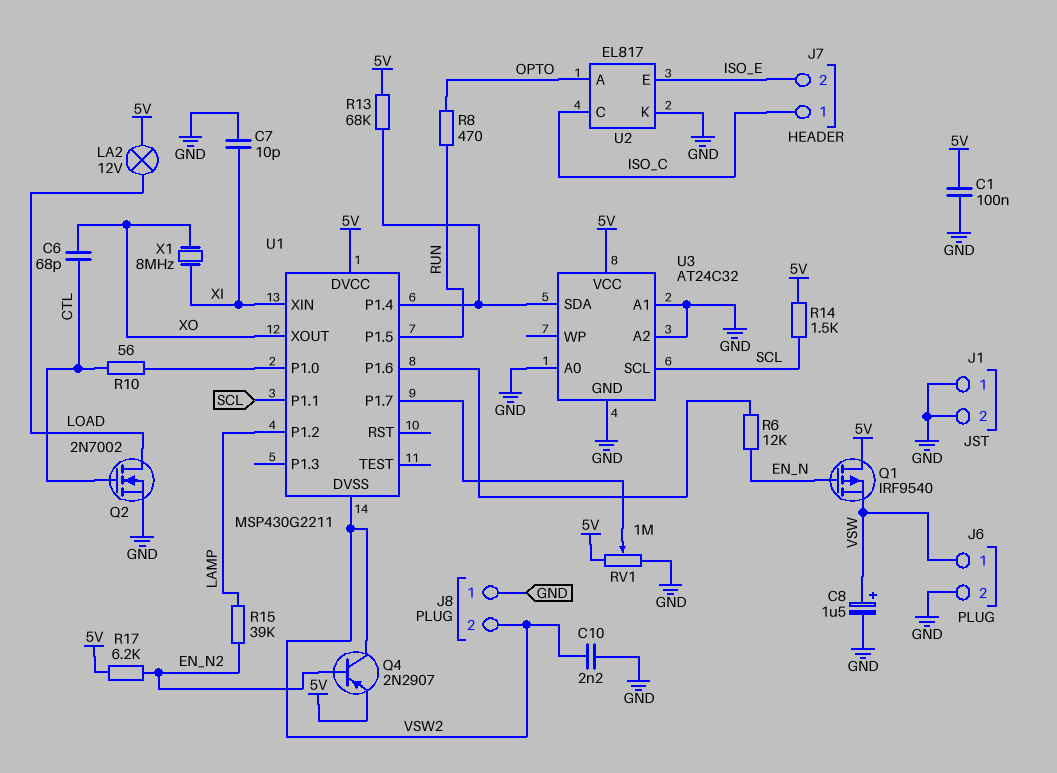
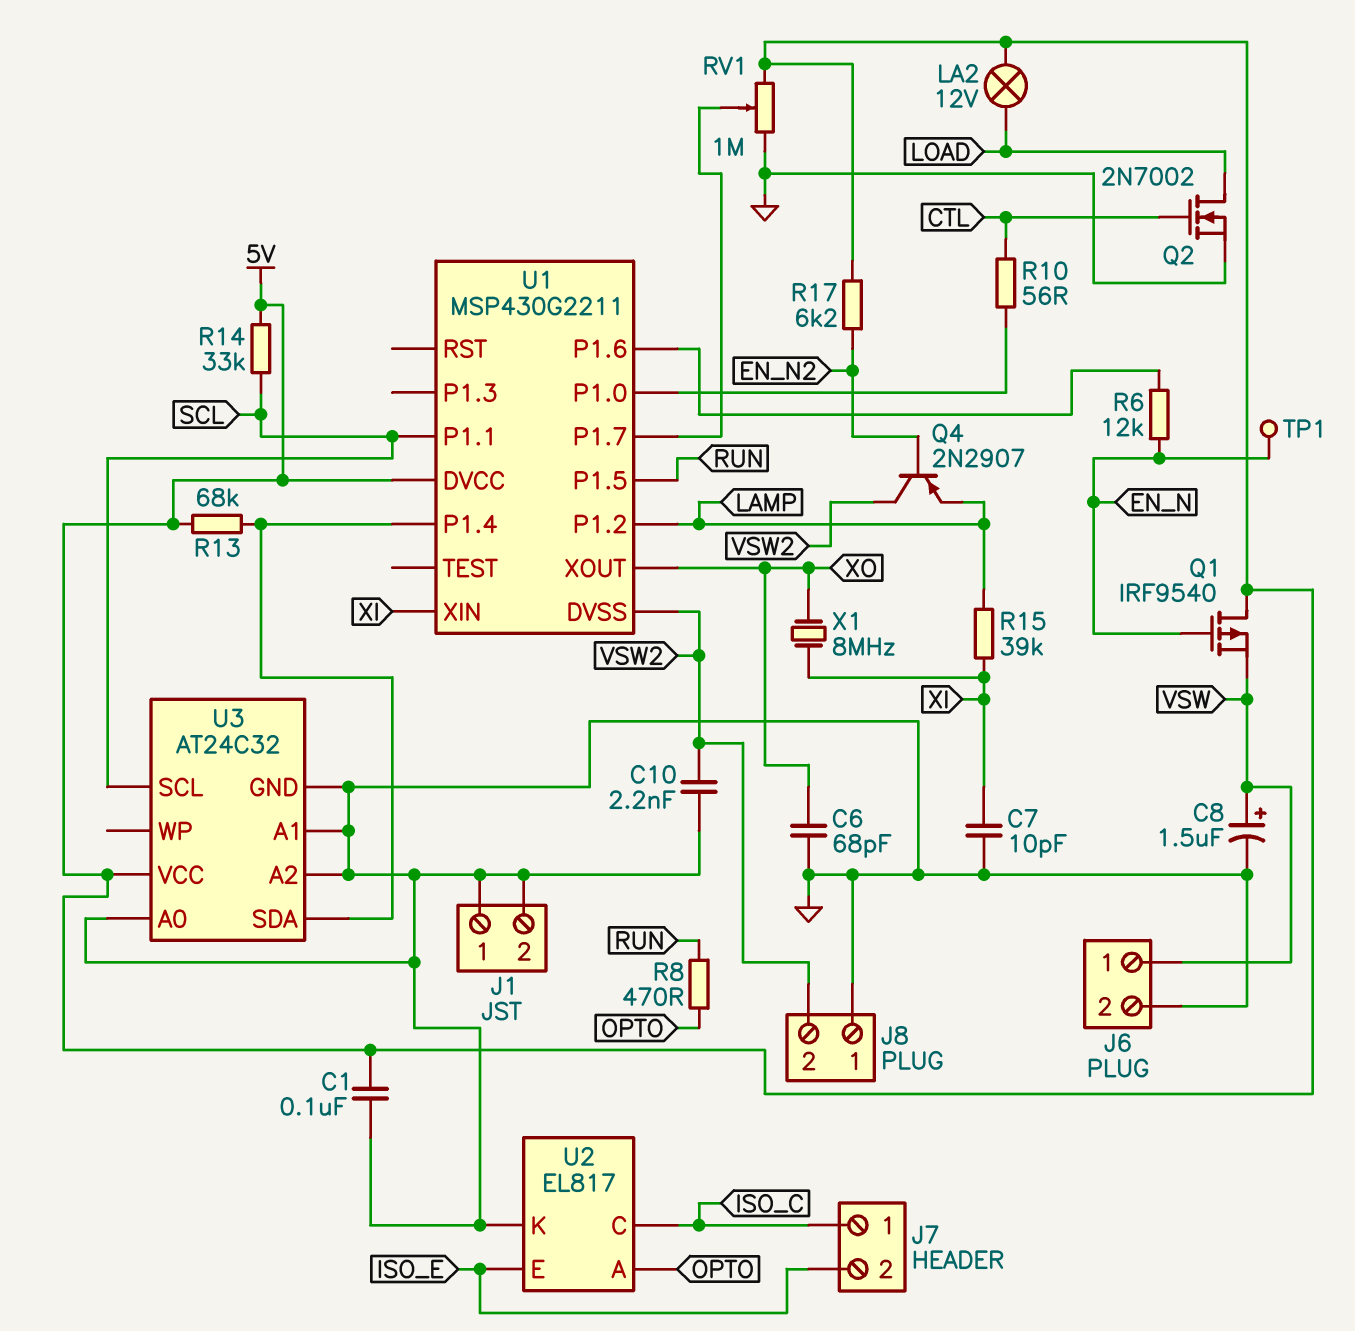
C6: 68pF (CTL, XO) -> 68pF (GND, XO)
Q4: PNP 2N2907 (B EN_N2, C VSW2, E 5V) -> PNP 2N2907 (B EN_N2, C VSW2, E LAMP)
R14: 1.5k (5V, SCL) -> 33k (5V, SCL)
R15: 39k (EN_N2, LAMP) -> 39k (LAMP, XI)
TP1: none -> test point (EN_N)

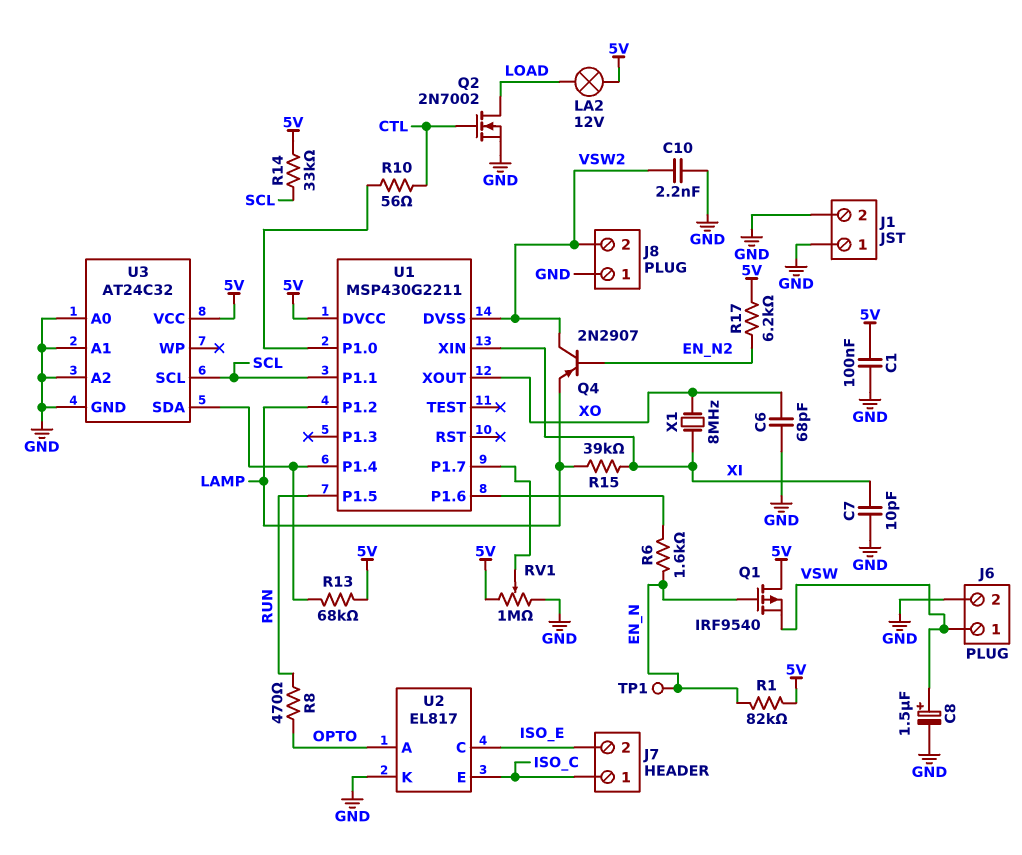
R1: none -> 82k (5V, EN_N)
R6: 12k (EN_N, U1/P1.6) -> 1.6k (EN_N, U1/P1.6)
U2 pin C: ISO_C -> ISO_E
U2 pin E: ISO_E -> ISO_C

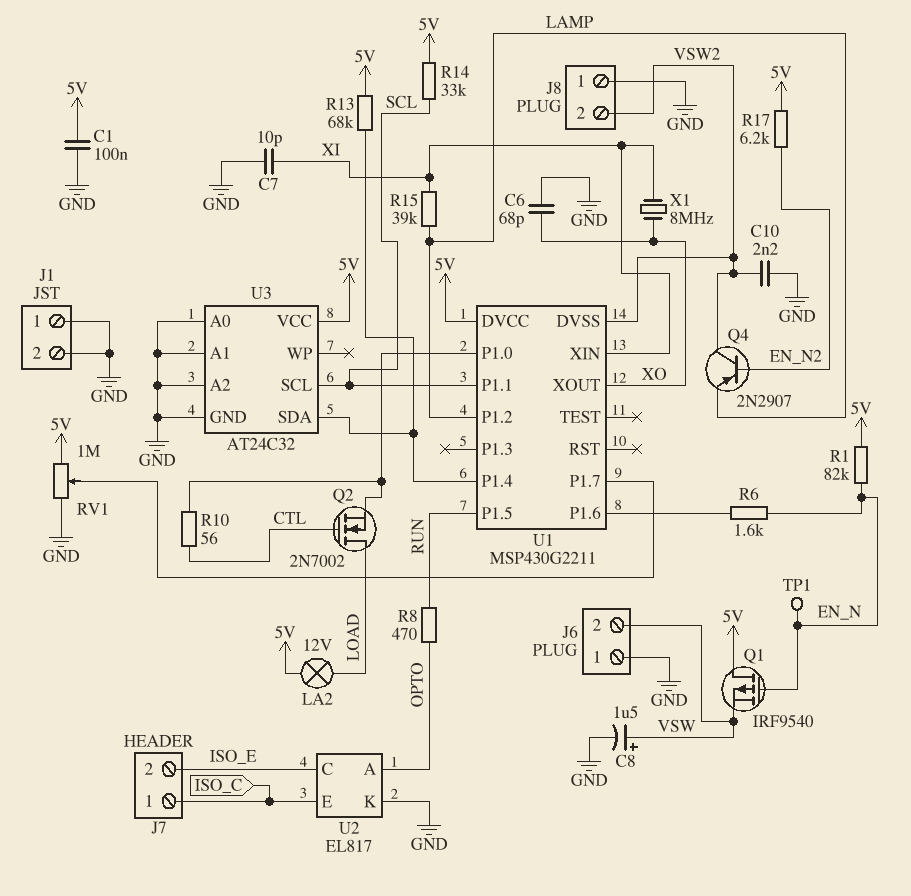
J6 pin 1: VSW -> GND
J6 pin 2: GND -> VSW
Q2: NMOS 2N7002 (G CTL, D LOAD, S GND) -> NMOS 2N7002 (G CTL, D LOAD, S U1/P1.0)

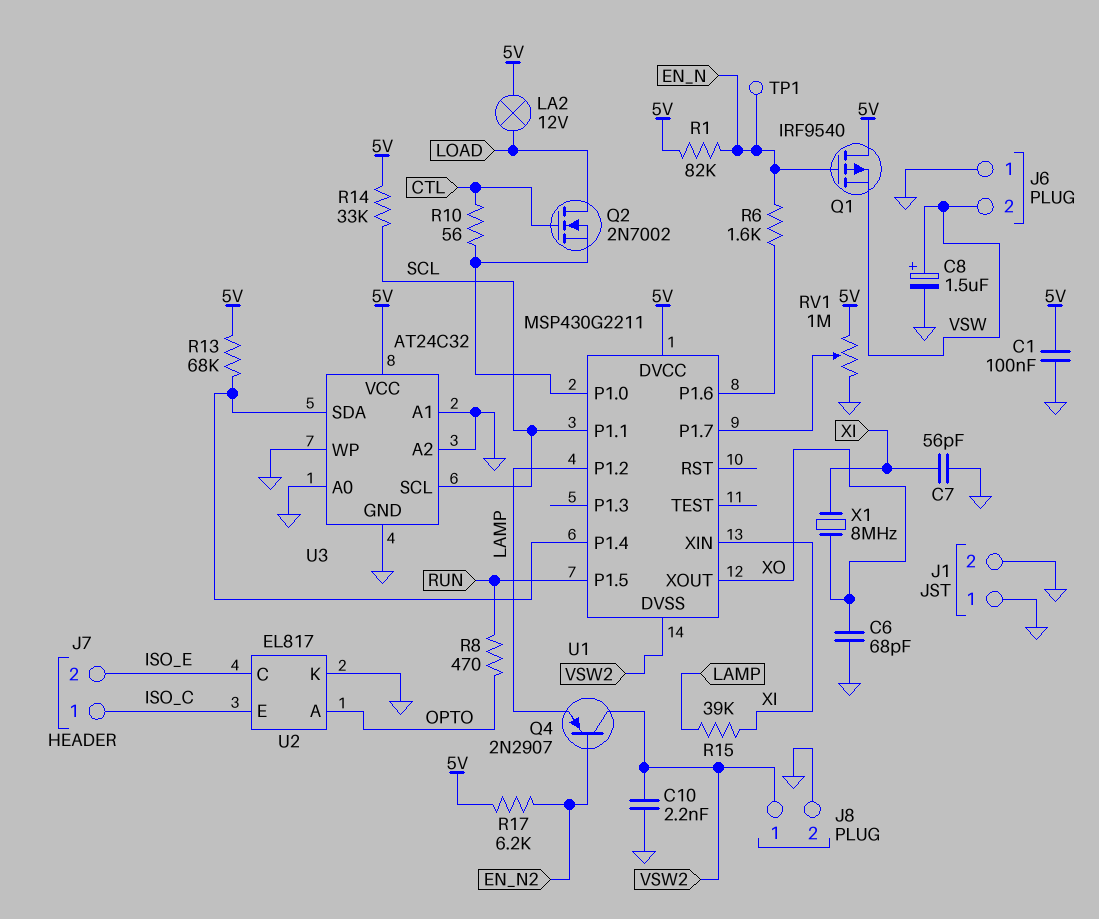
C7: 10pF (GND, XI) -> 56pF (GND, XI)
J8 pin 1: GND -> VSW2
J8 pin 2: VSW2 -> GND
U3 pin WP: none -> GND

